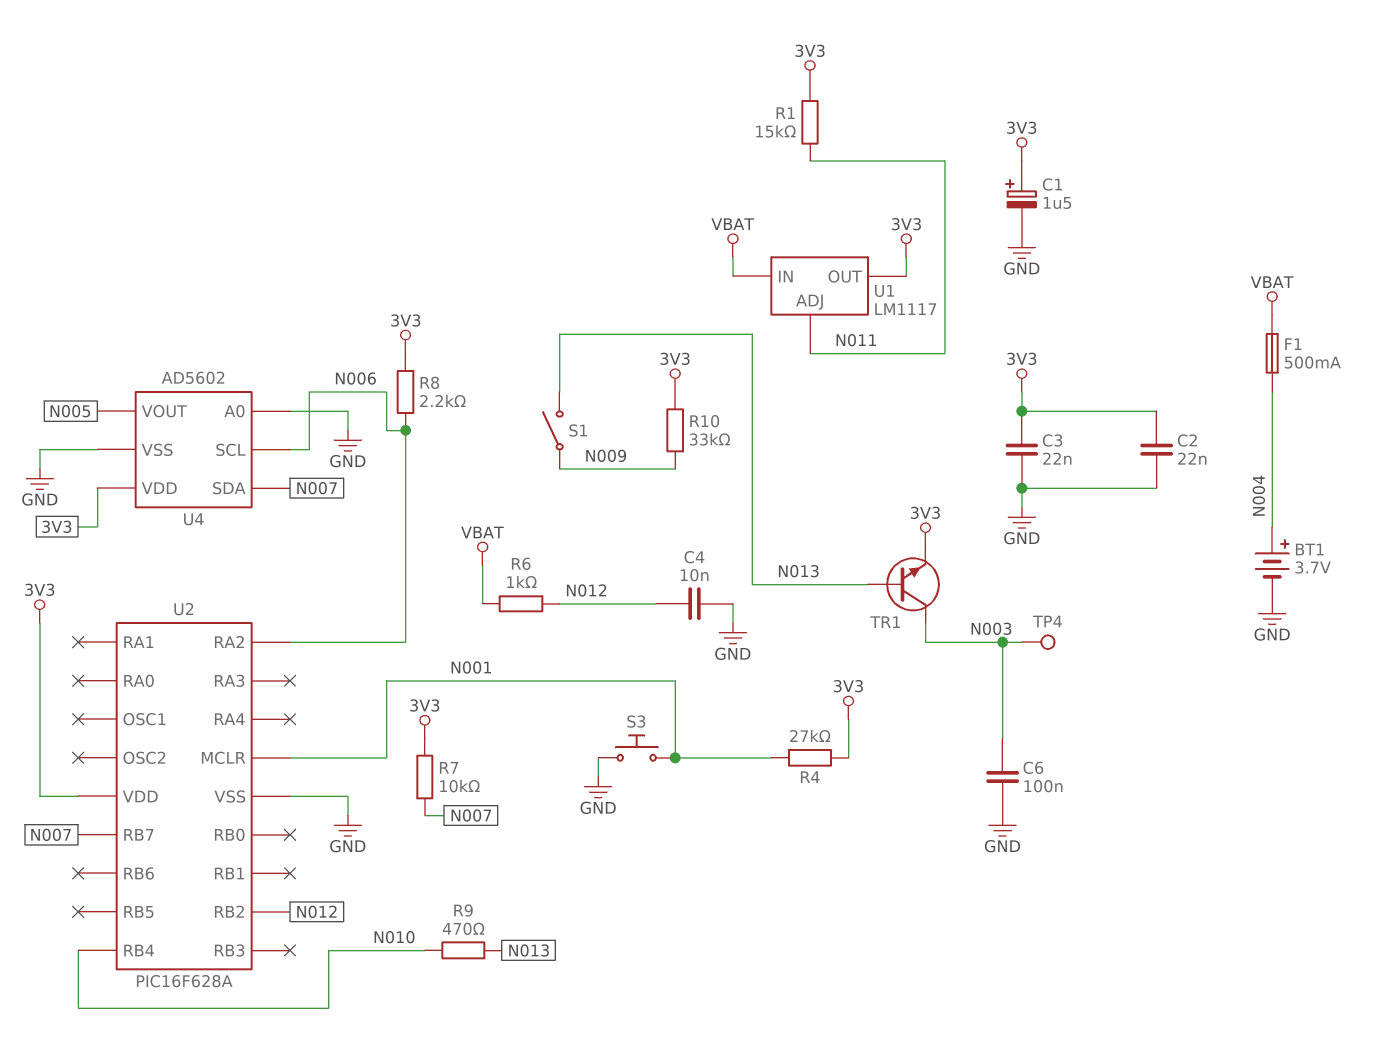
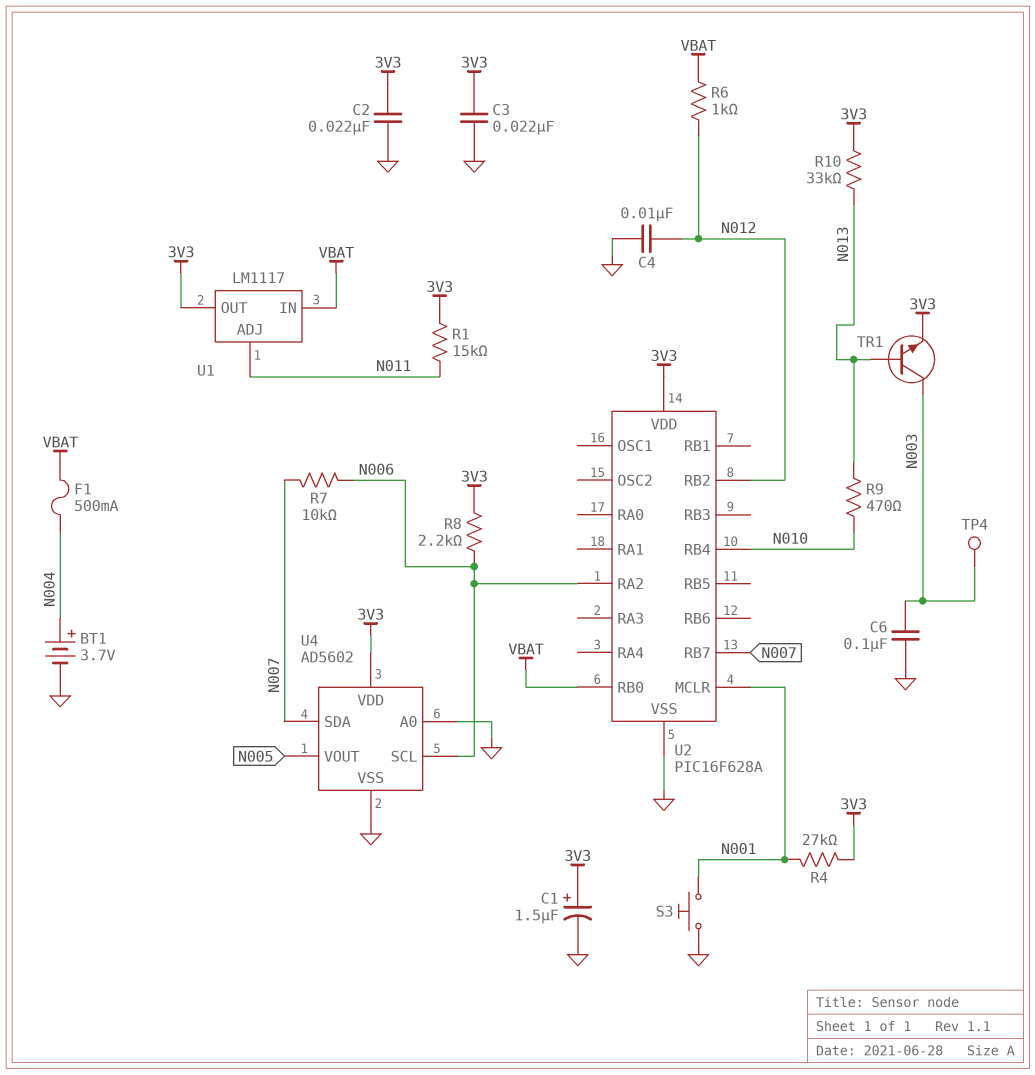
R7: 10k (3V3, N007) -> 10k (N006, N007)
R10: 33k (3V3, N009) -> 33k (3V3, N013)
S1: switch (N009, N013) -> none
U2 pin RB0: none -> VBAT

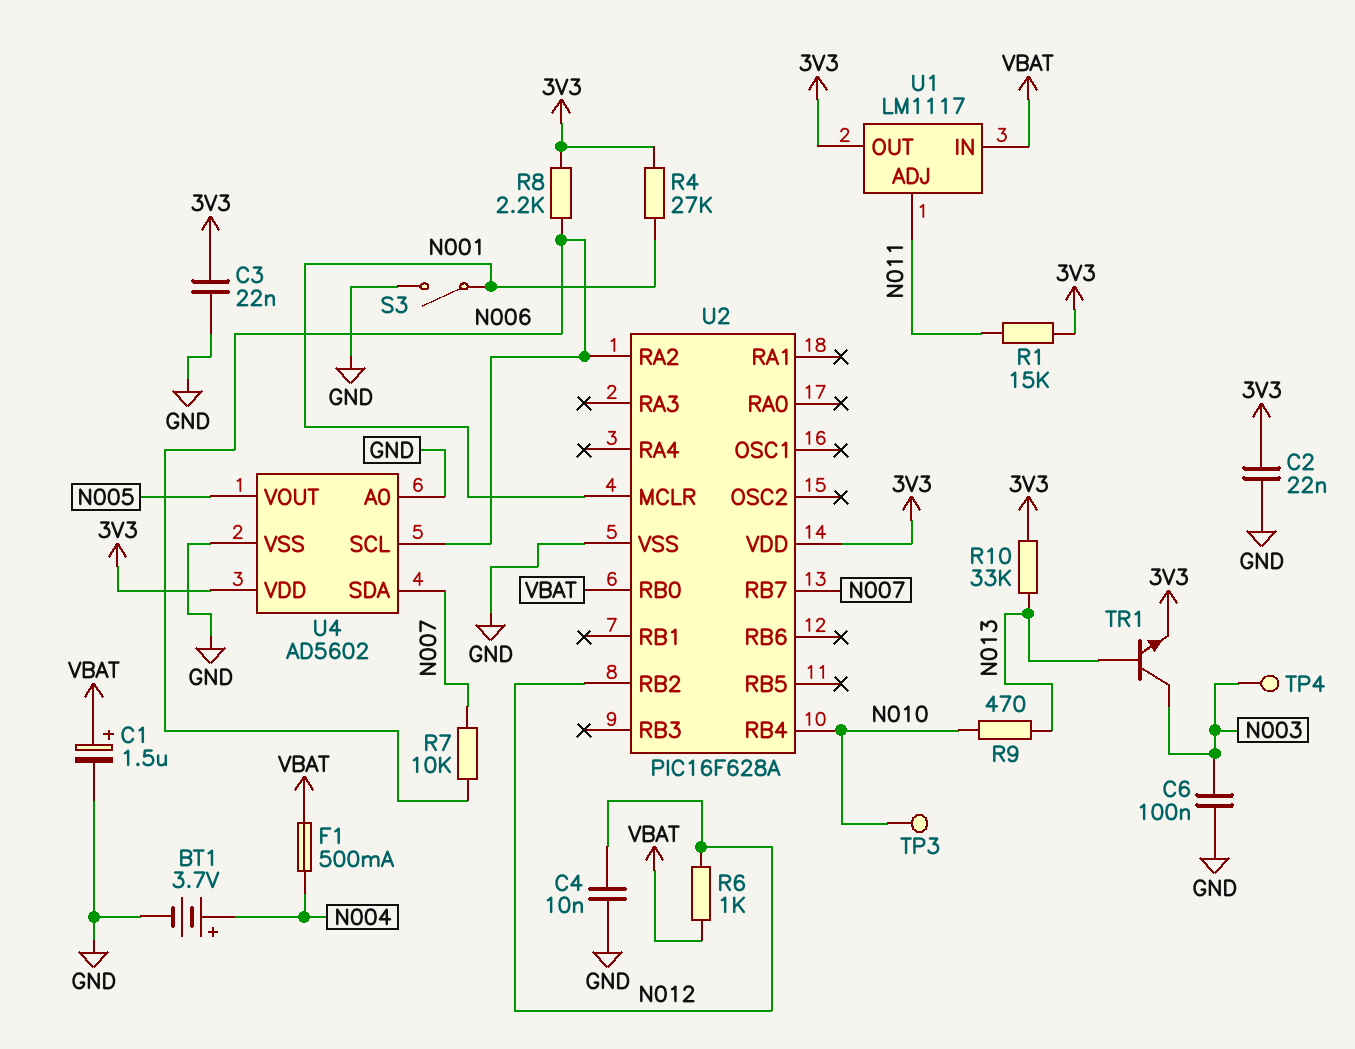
C1: 1.5uF (plus 3V3, minus GND) -> 1.5uF (plus VBAT, minus GND)
S3: button (GND, N001) -> switch (GND, N001)
TP3: none -> test point (N010)

